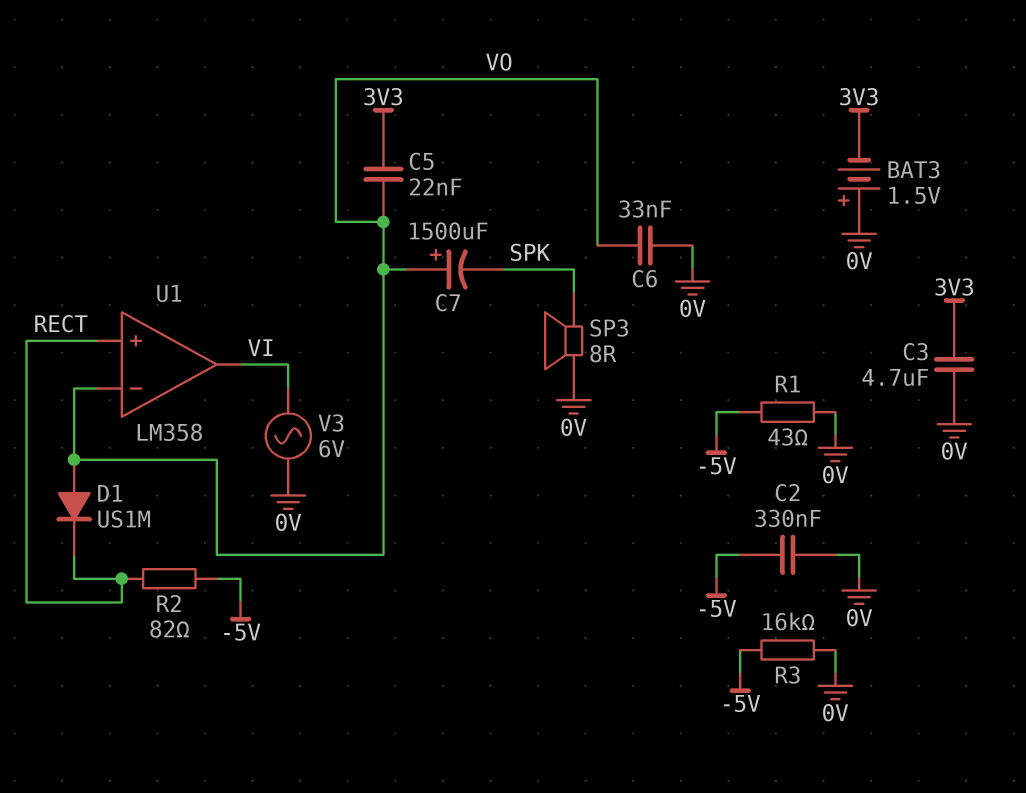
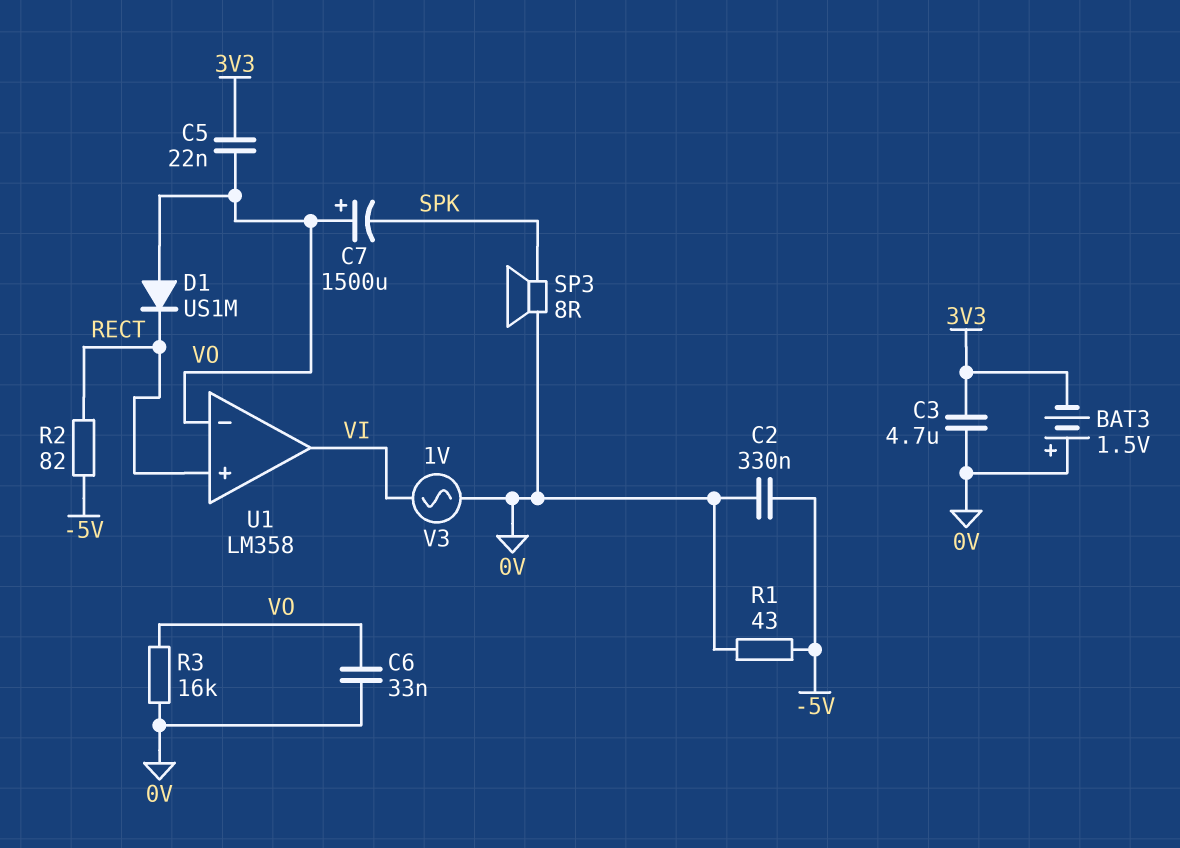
R3: 16k (-5V, 0V) -> 16k (0V, VO)
V3: AC 6V (0V, VI) -> AC 1V (0V, VI)

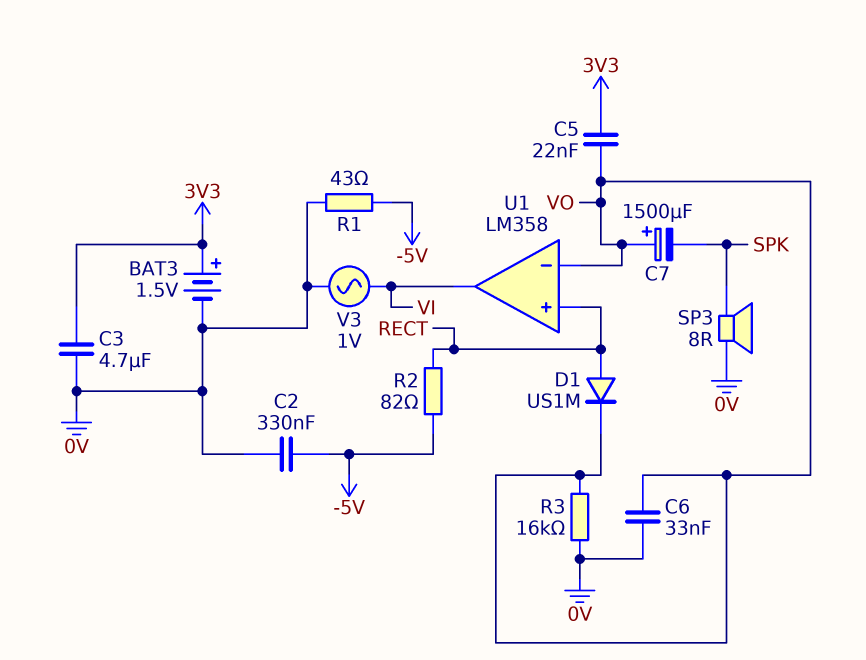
BAT3: 1.5V (plus 0V, minus 3V3) -> 1.5V (plus 3V3, minus 0V)
D1: diode US1M (A VO, K RECT) -> diode US1M (A RECT, K VO)

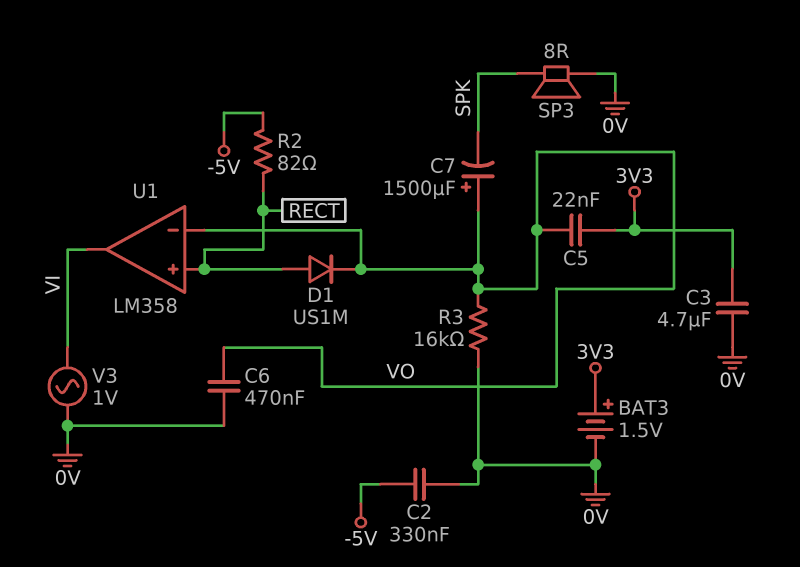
C6: 33nF (0V, VO) -> 470nF (0V, VO)
R1: 43 (-5V, 0V) -> none

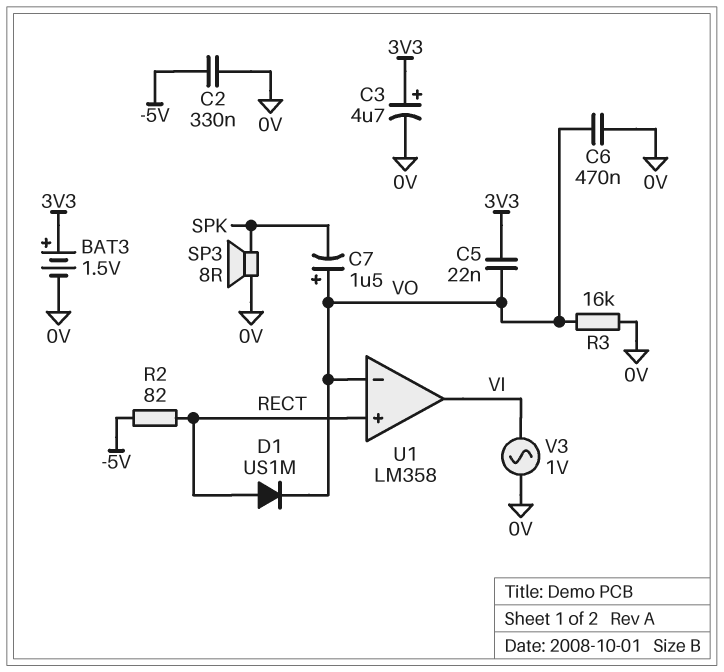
C3: 4.7uF (0V, 3V3) -> 4.7uF (plus 3V3, minus 0V)
C7: 1500uF (plus VO, minus SPK) -> 1.5uF (plus VO, minus SPK)

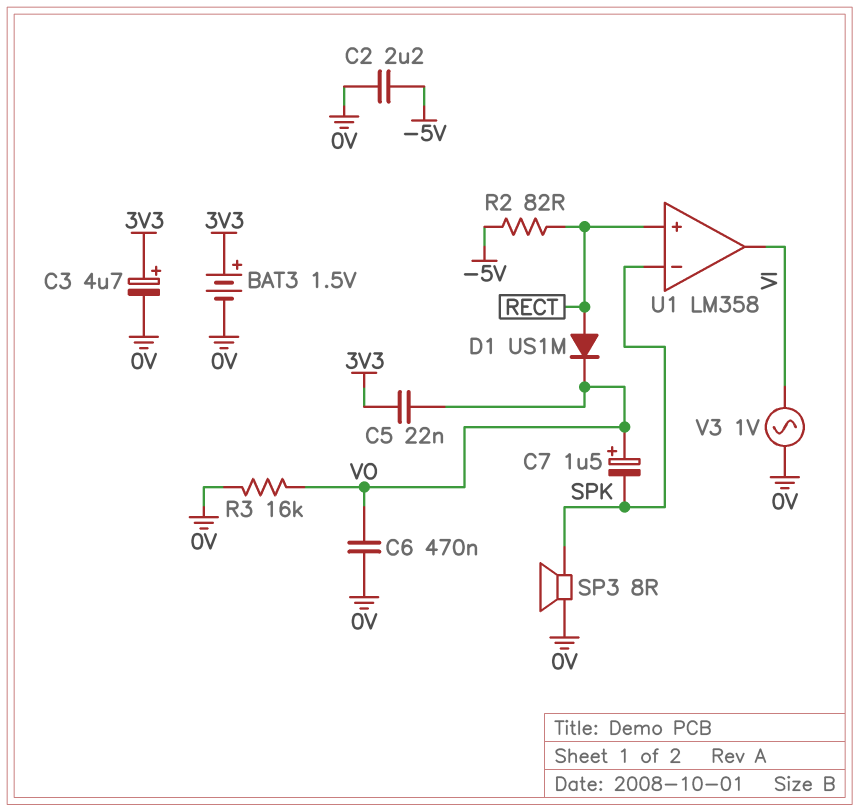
C2: 330nF (-5V, 0V) -> 2.2uF (-5V, 0V)
U1 pin in-: VO -> SPK

